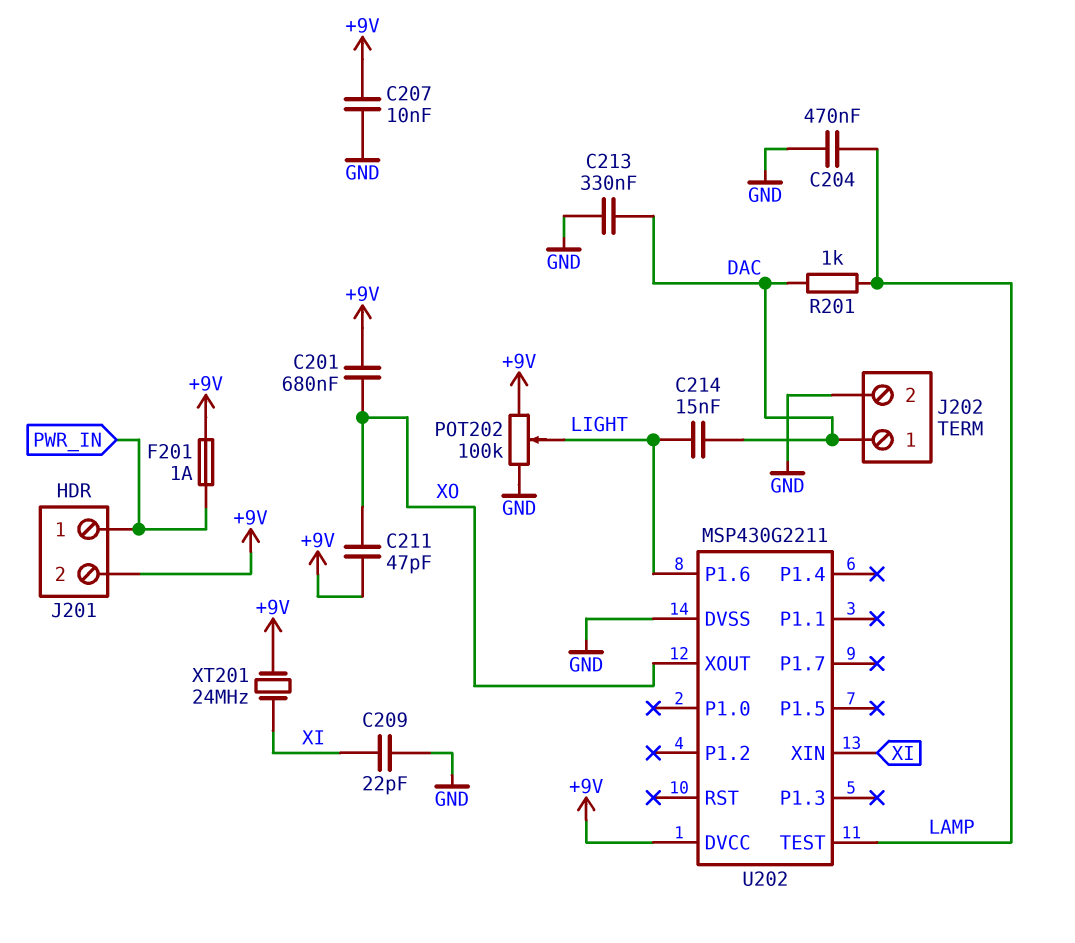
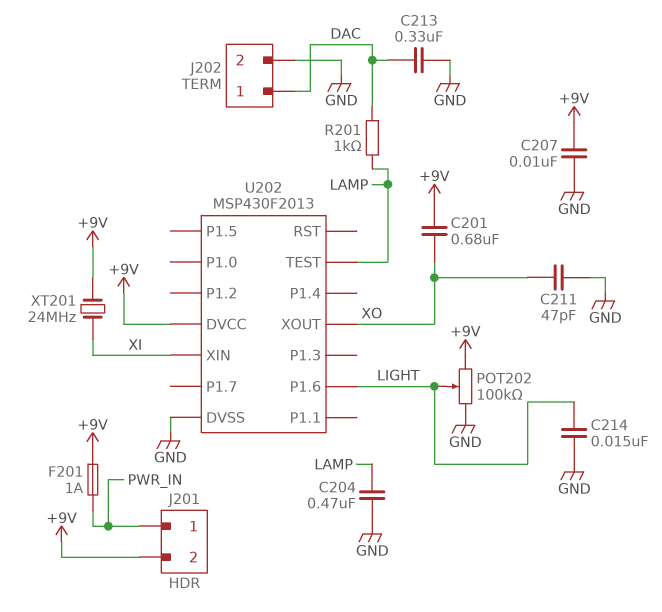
C209: 22pF (GND, XI) -> none
C211: 47pF (+9V, XO) -> 47pF (GND, XO)
C214: 15nF (DAC, LIGHT) -> 15nF (GND, LIGHT)
U202: MSP430G2211 -> MSP430F2013

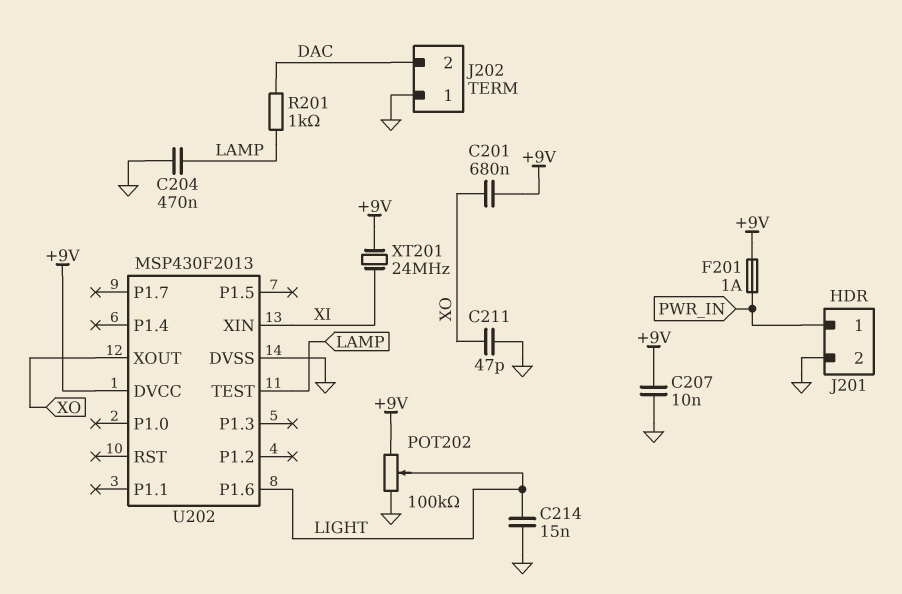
C213: 330nF (DAC, GND) -> none
J201 pin 2: +9V -> GND
J202 pin 1: DAC -> GND
J202 pin 2: GND -> DAC

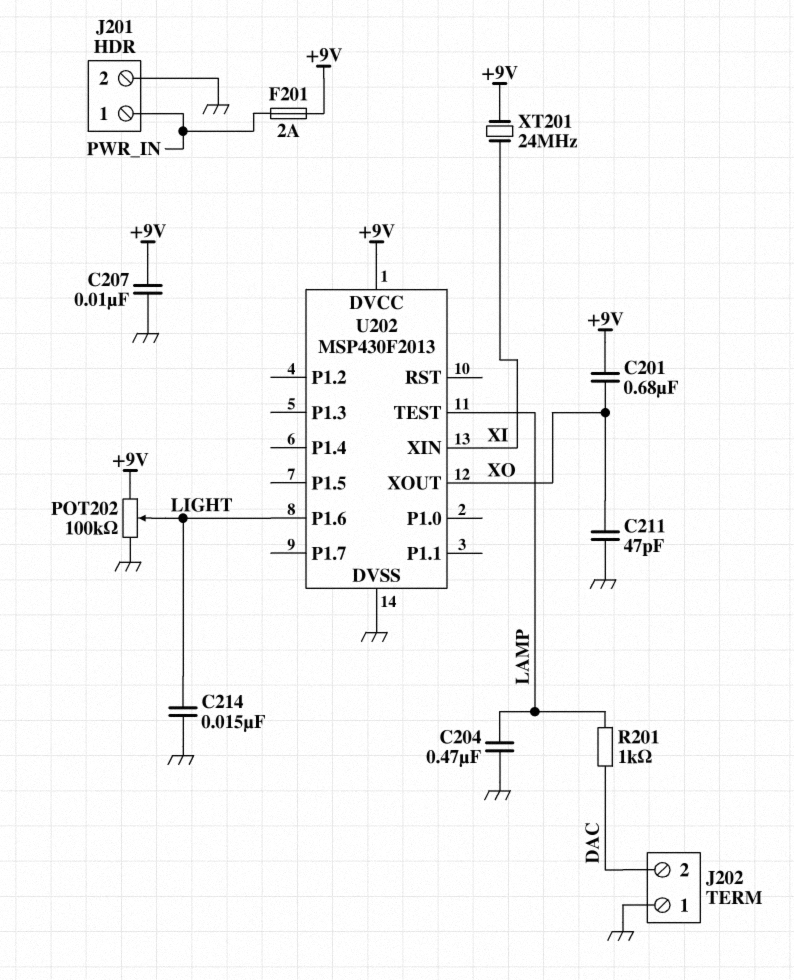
F201: 1A (+9V, PWR_IN) -> 2A (+9V, PWR_IN)

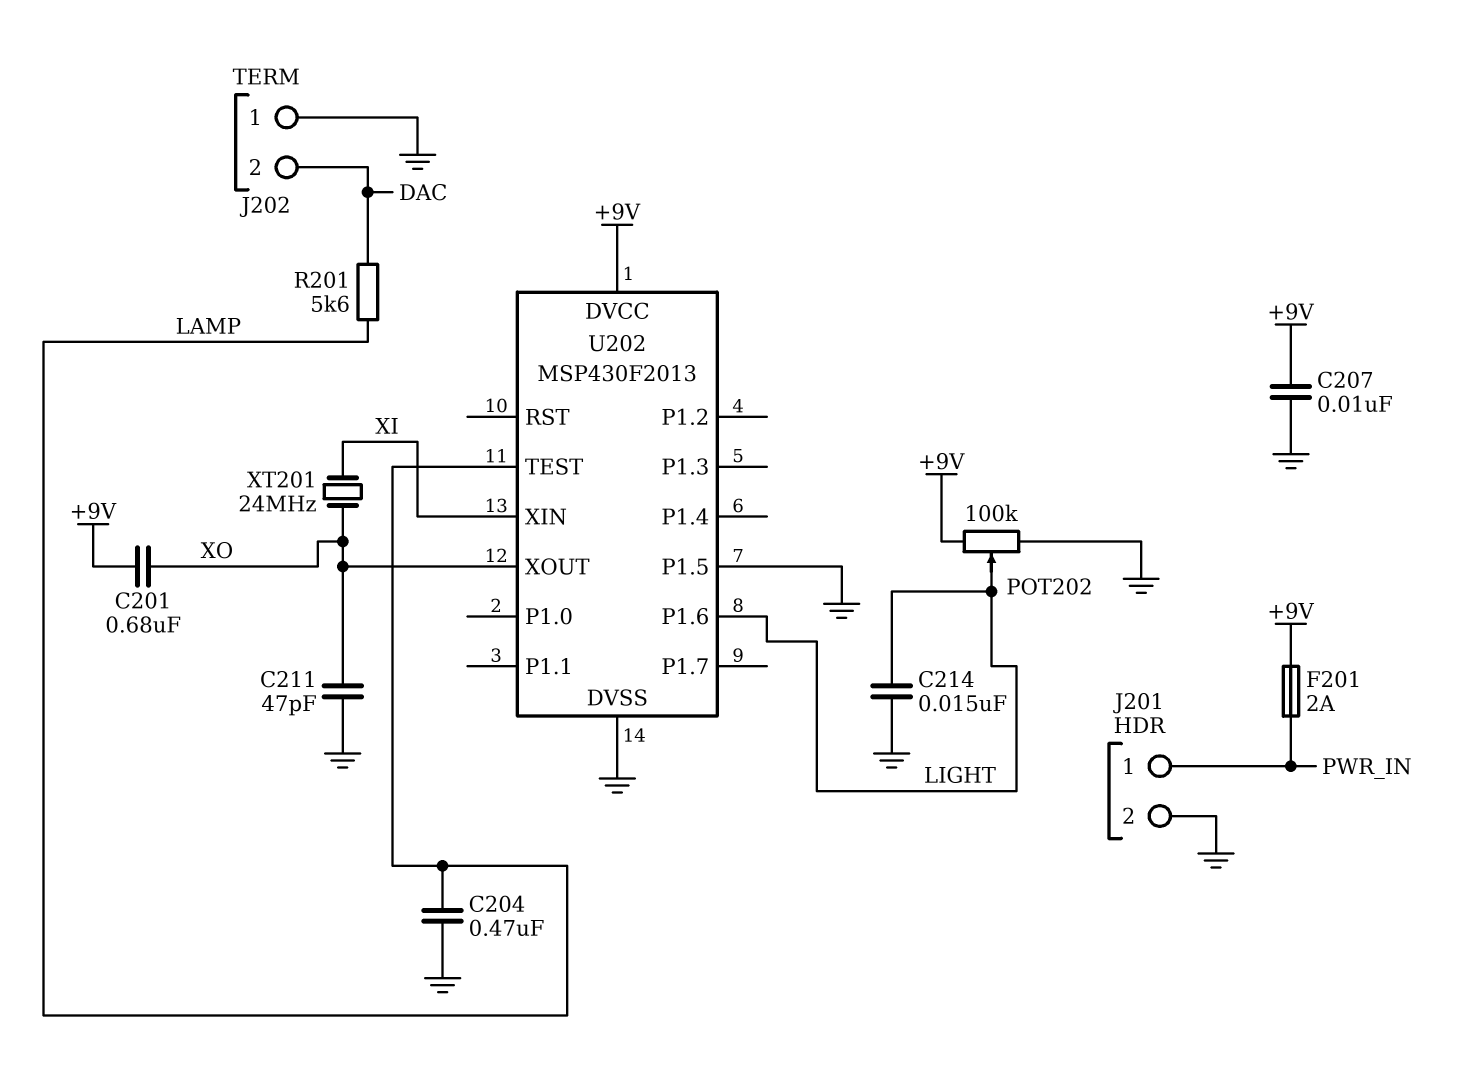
R201: 1k (DAC, LAMP) -> 5.6k (DAC, LAMP)
U202 pin P1.5: none -> GND
XT201: 24MHz (+9V, XI) -> 24MHz (XI, XO)

